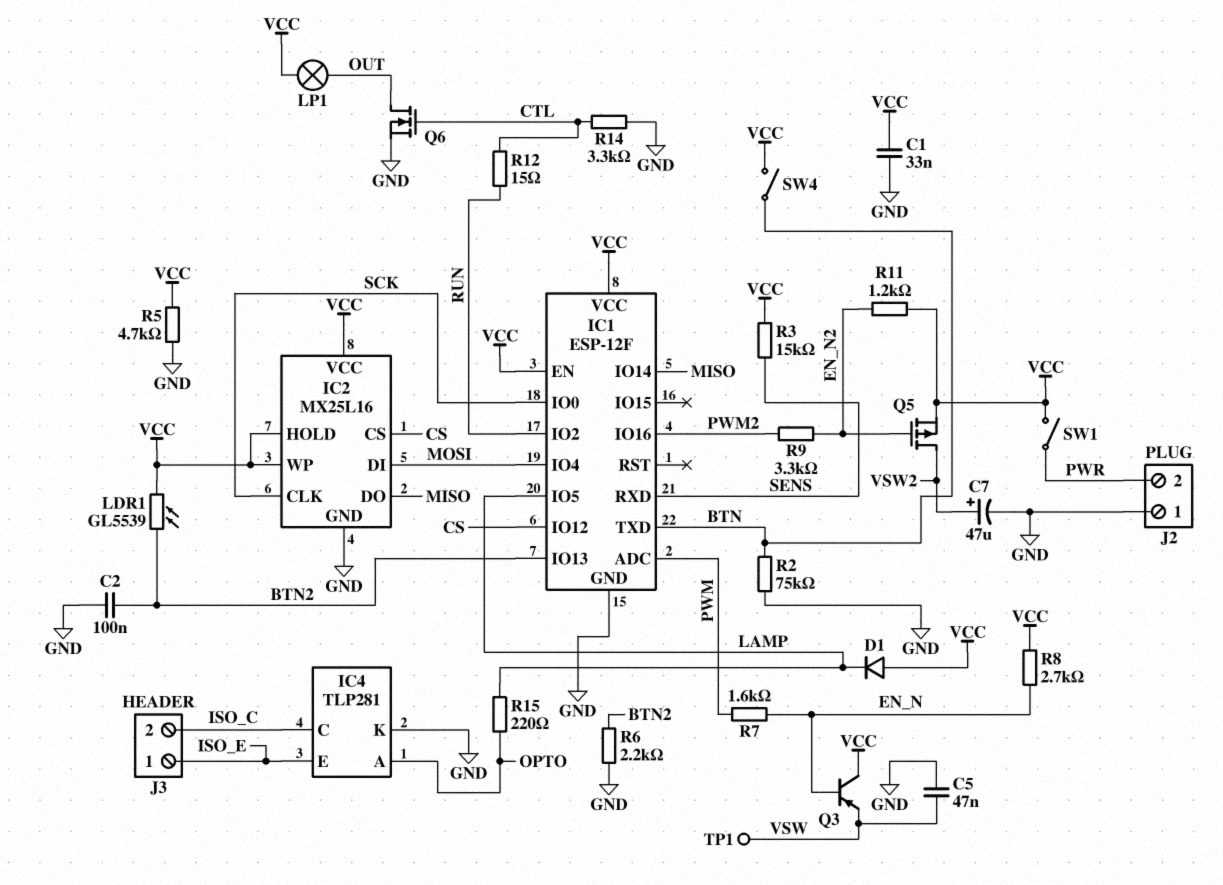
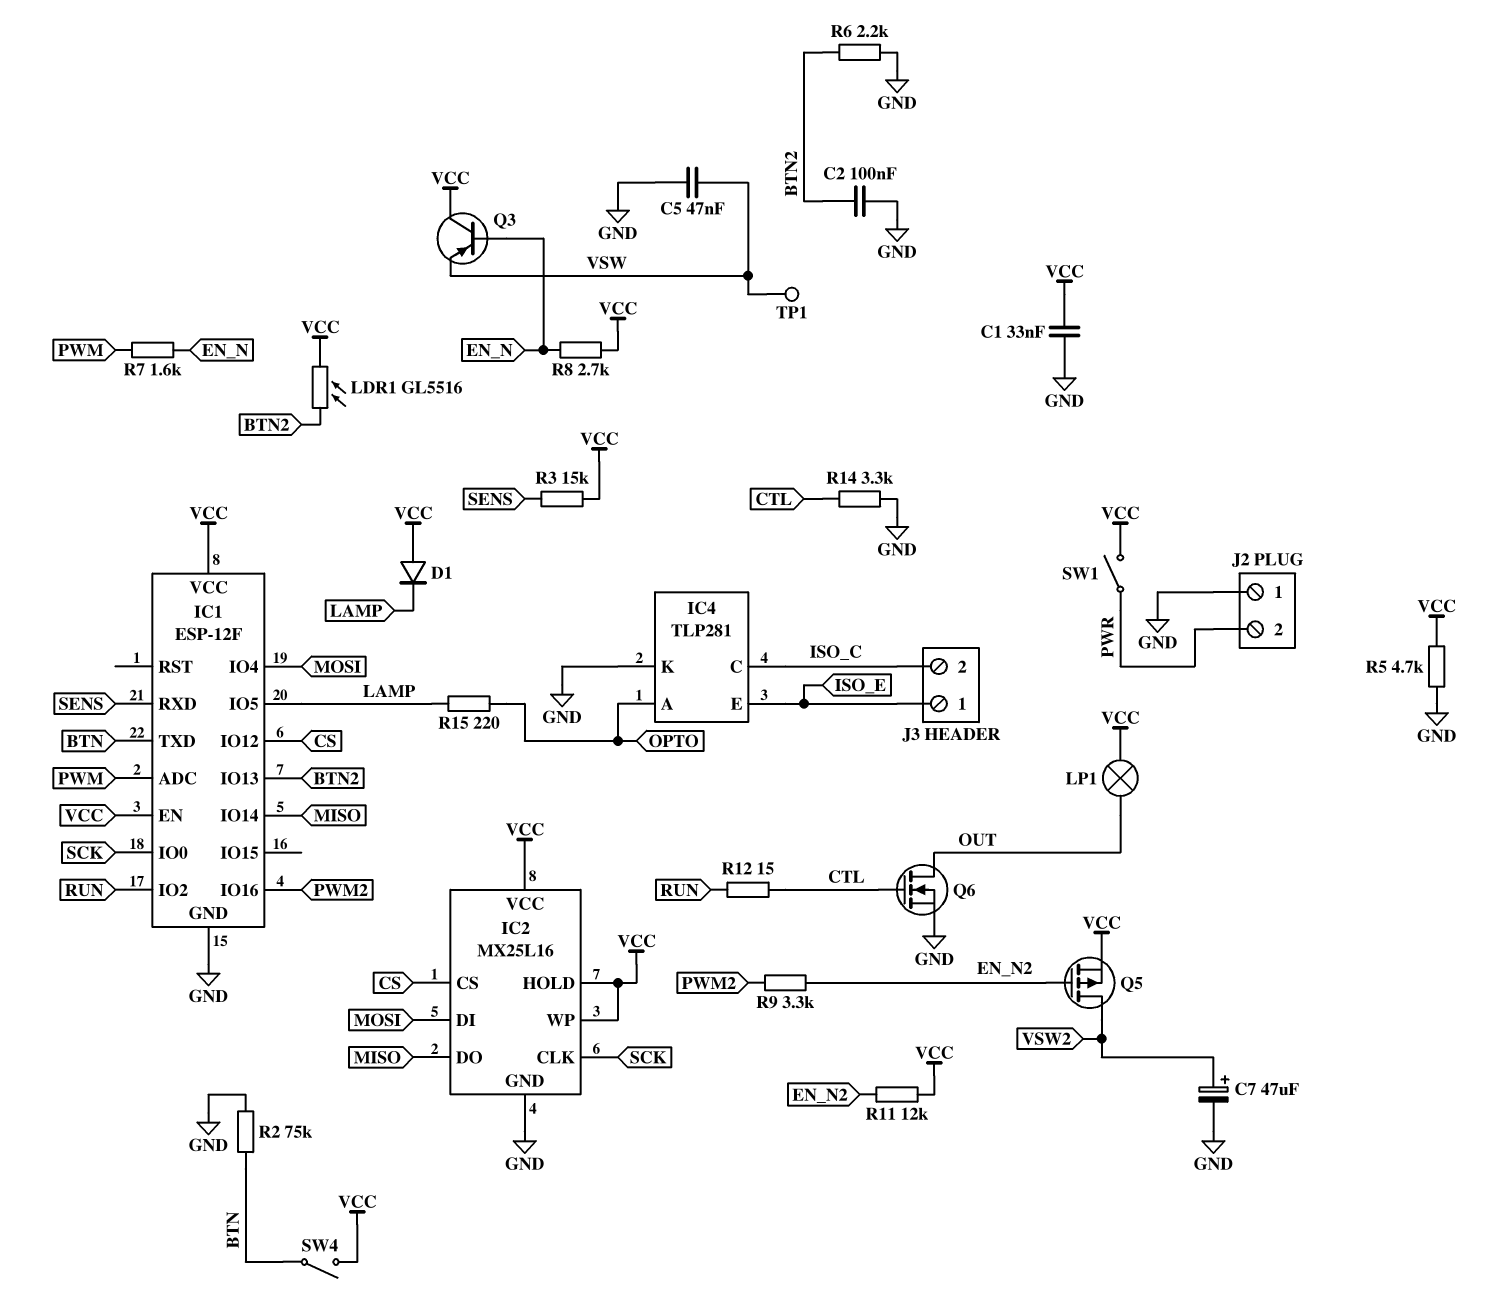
LDR1: GL5539 (BTN2, VCC) -> GL5516 (BTN2, VCC)
R11: 1.2k (EN_N2, VCC) -> 12k (EN_N2, VCC)

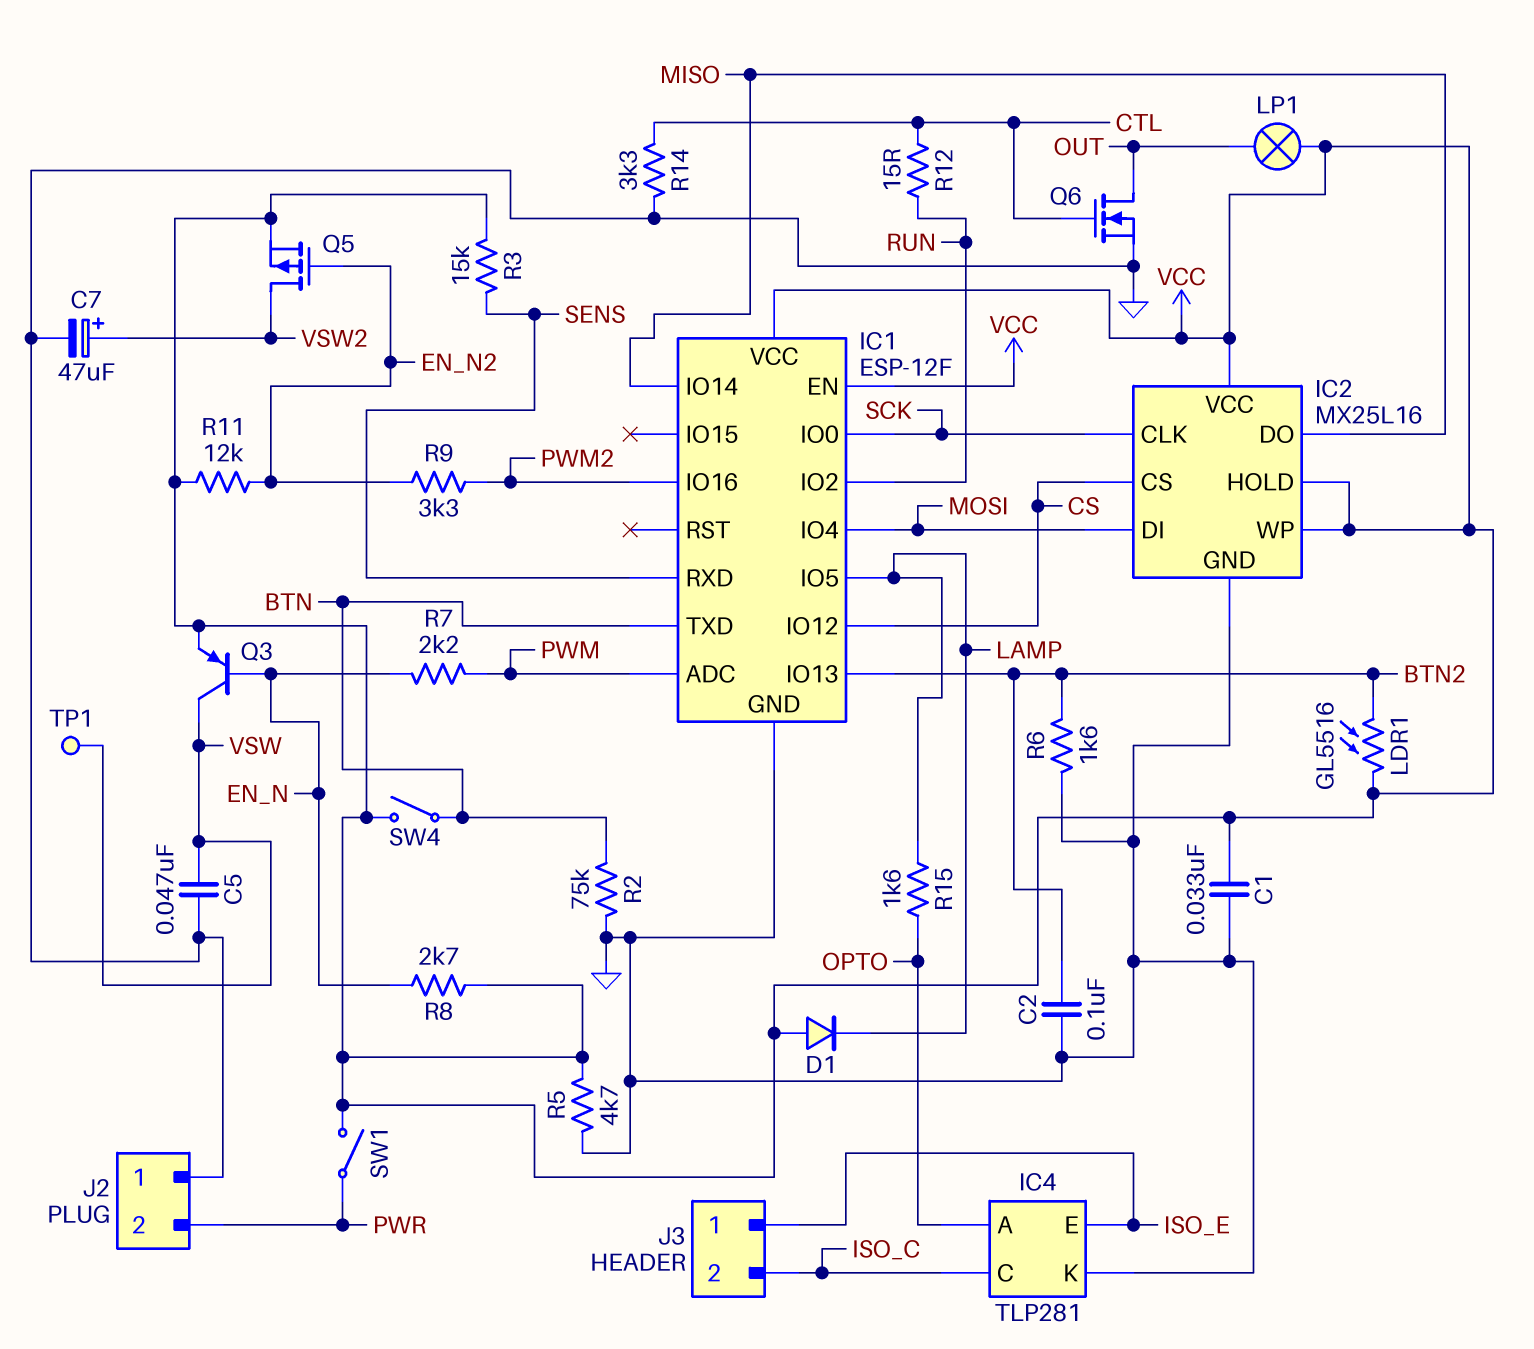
Q3: PNP (B EN_N, C VCC, E VSW) -> PNP (B EN_N, C VSW, E VCC)
R6: 2.2k (BTN2, GND) -> 1.6k (BTN2, GND)
R7: 1.6k (EN_N, PWM) -> 2.2k (EN_N, PWM)
R15: 220 (LAMP, OPTO) -> 1.6k (LAMP, OPTO)

